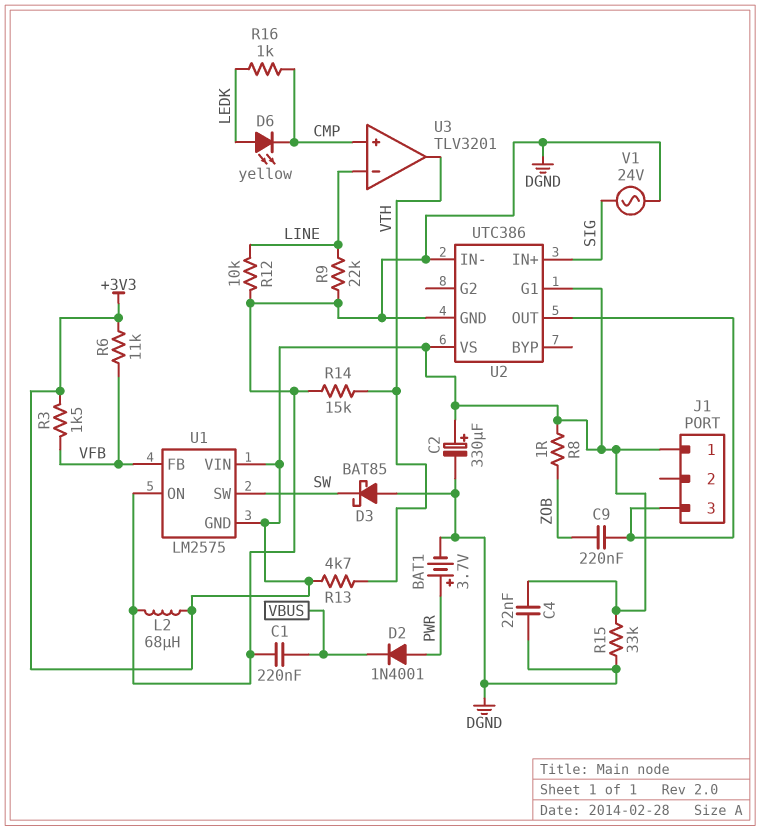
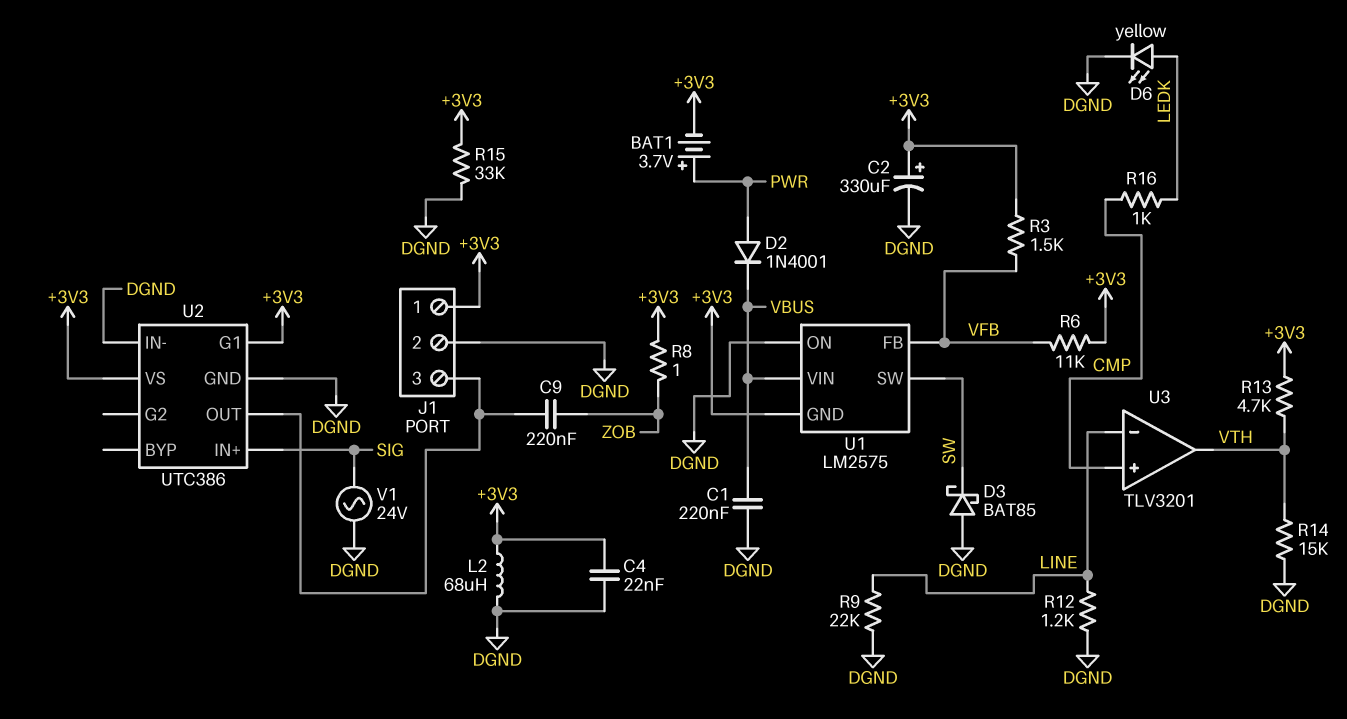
BAT1: 3.7V (plus PWR, minus DGND) -> 3.7V (plus PWR, minus +3V3)
D6: LED yellow (A LEDK, K CMP) -> LED yellow (A LEDK, K DGND)
J1 pin 2: none -> DGND
R12: 10k (DGND, LINE) -> 1.2k (DGND, LINE)
U1 pin VIN: +3V3 -> VBUS

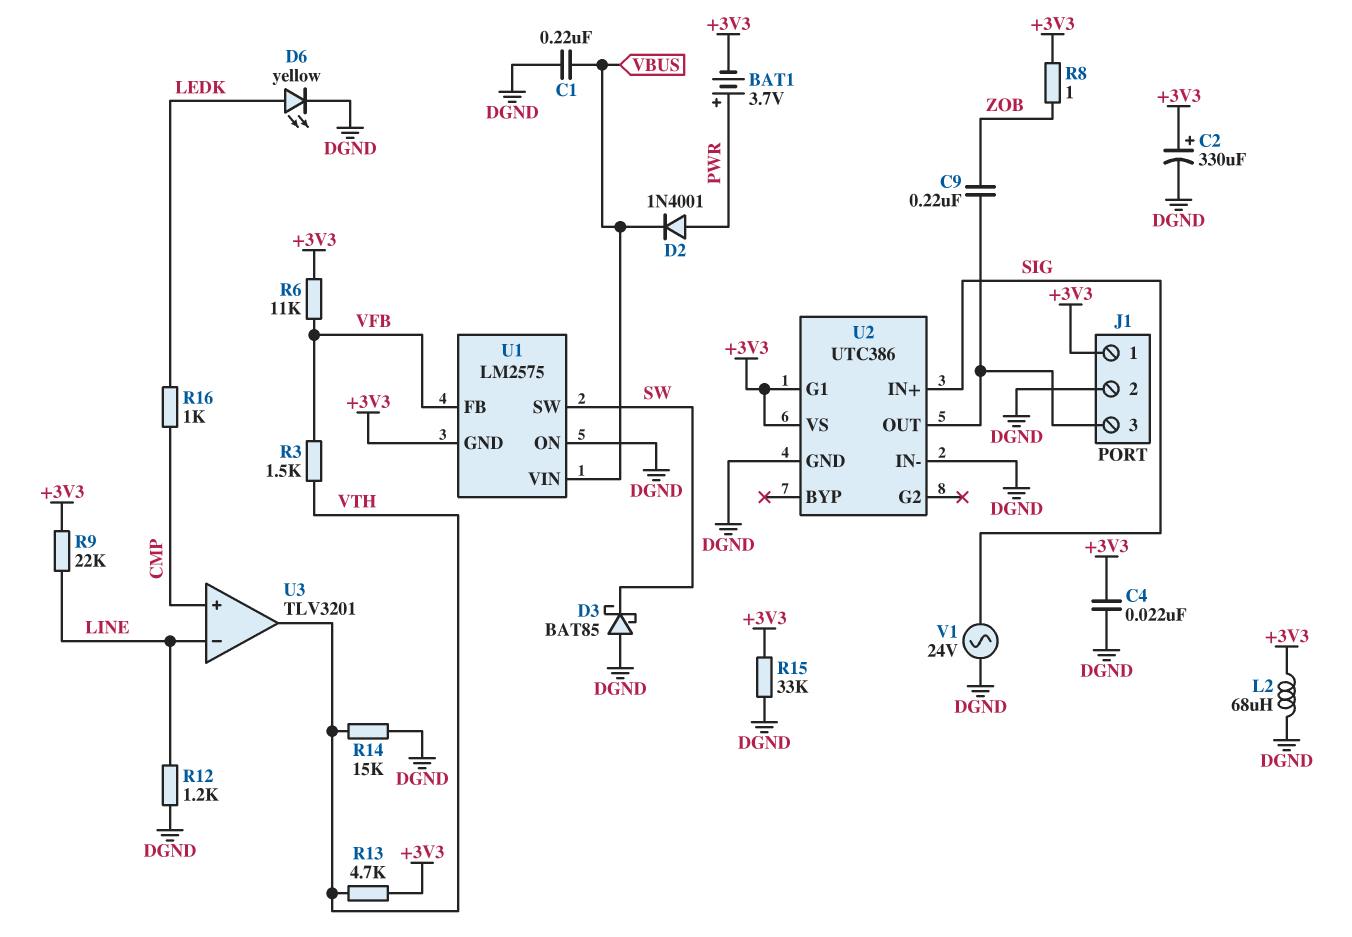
R3: 1.5k (+3V3, VFB) -> 1.5k (VFB, VTH)
R9: 22k (DGND, LINE) -> 22k (+3V3, LINE)

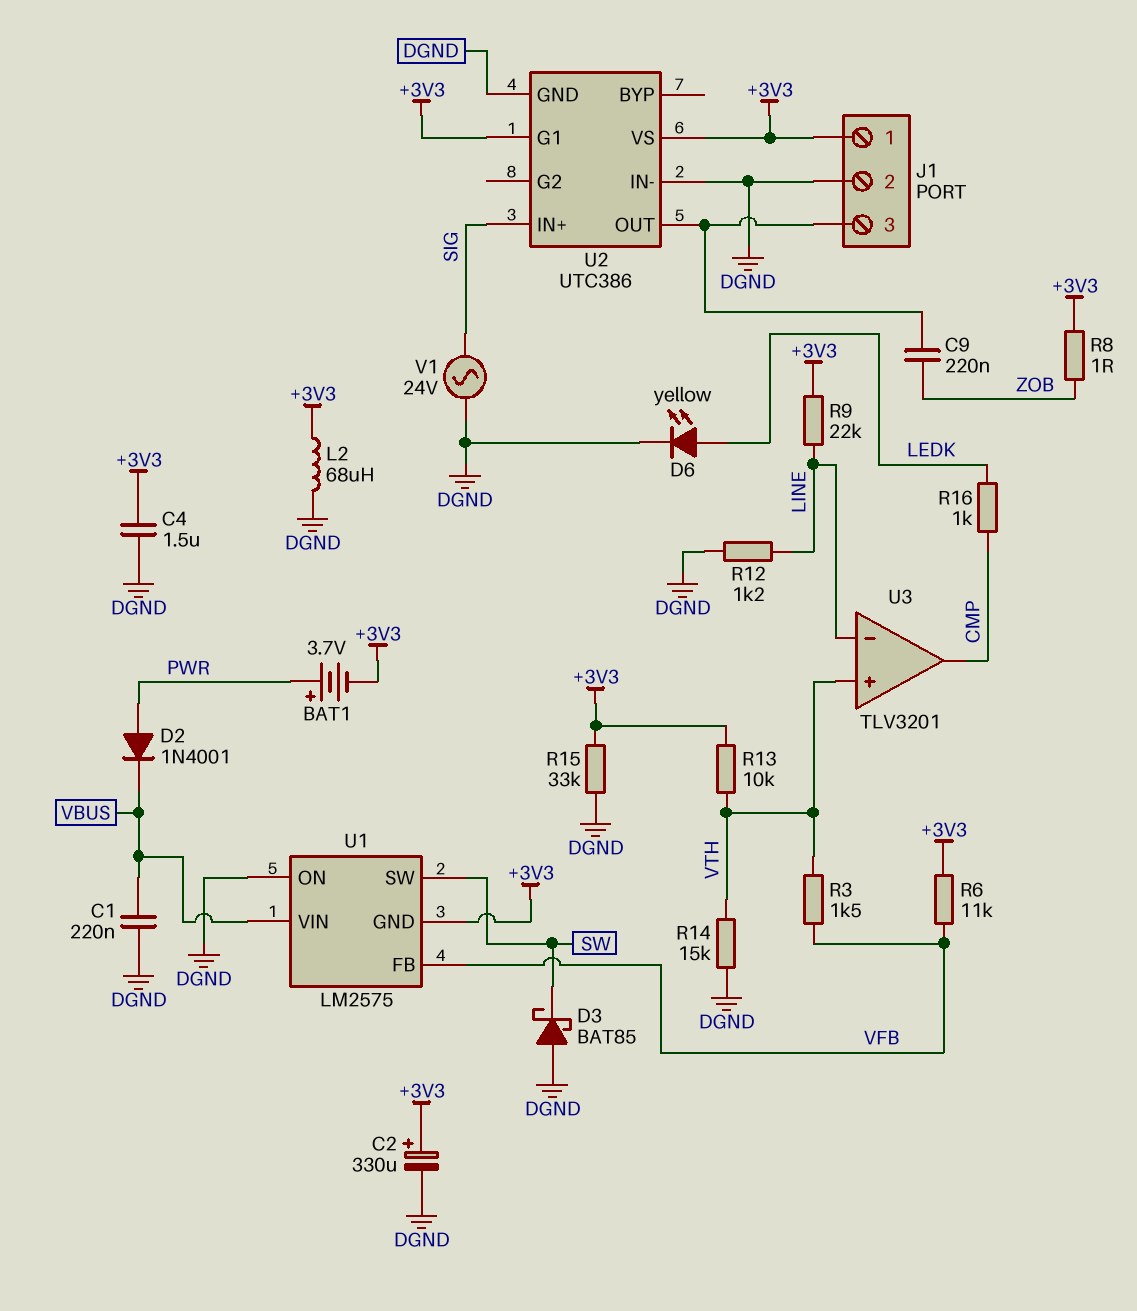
C4: 22nF (+3V3, DGND) -> 1.5uF (+3V3, DGND)
R13: 4.7k (+3V3, VTH) -> 10k (+3V3, VTH)
U3 pin in+: CMP -> VTH
U3 pin out: VTH -> CMP

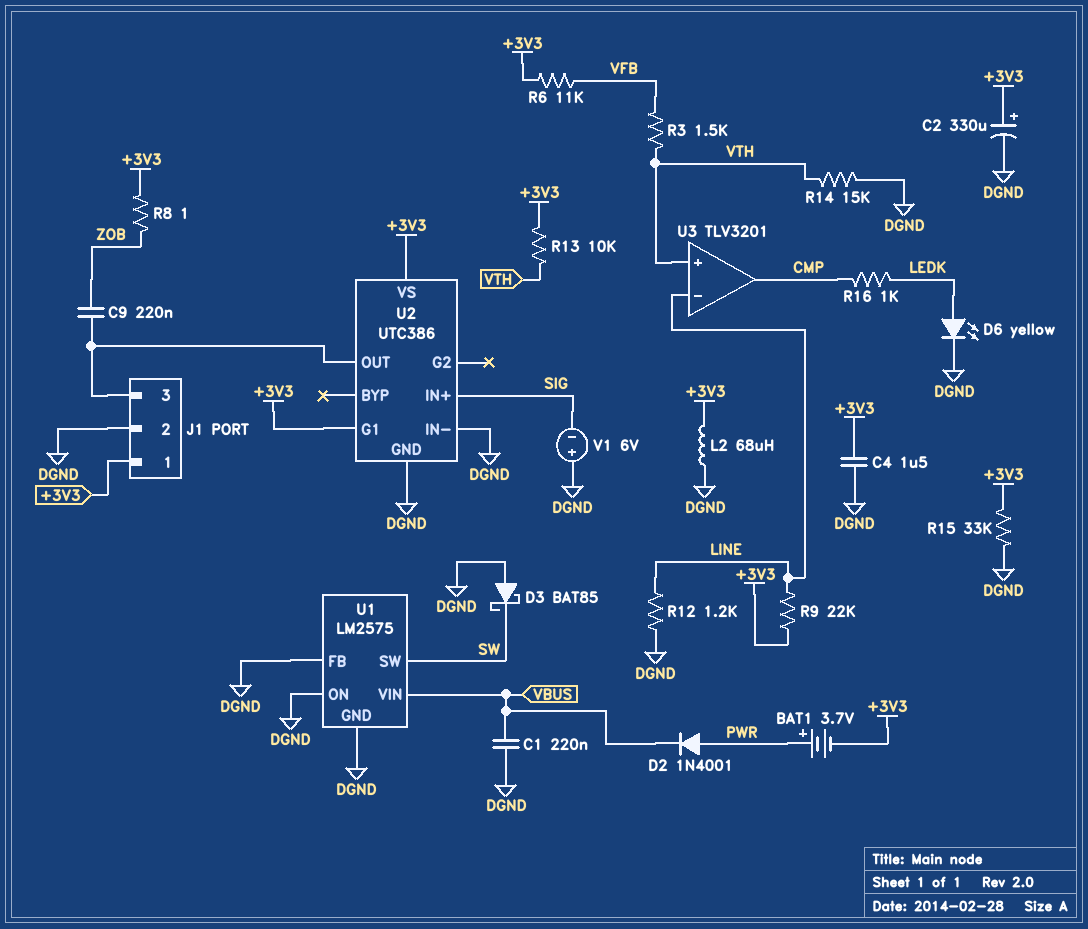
U1 pin FB: VFB -> DGND
U1 pin GND: +3V3 -> DGND
V1: AC 24V (DGND, SIG) -> 6V (plus DGND, minus SIG)

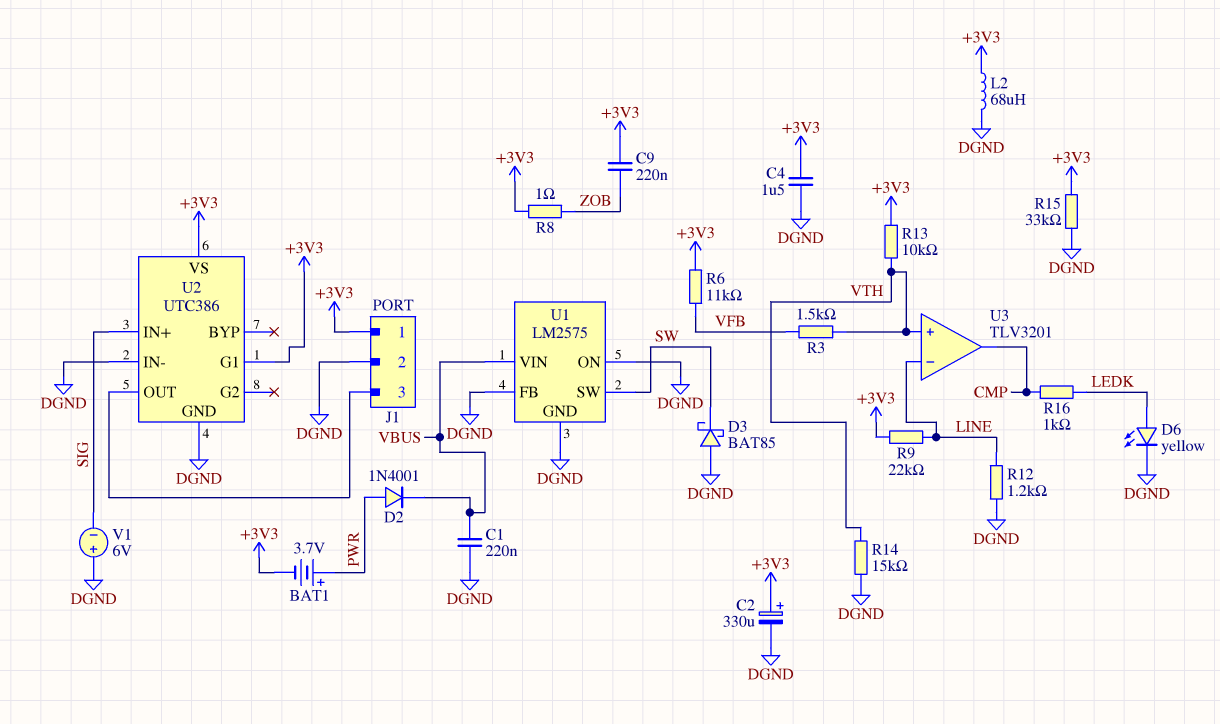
C9: 220nF (J1/3, ZOB) -> 220nF (+3V3, ZOB)

